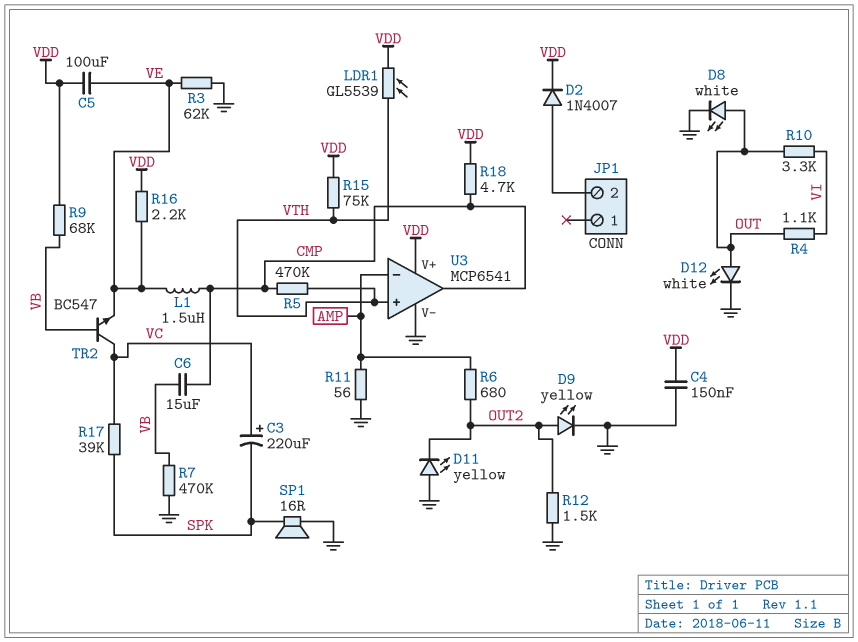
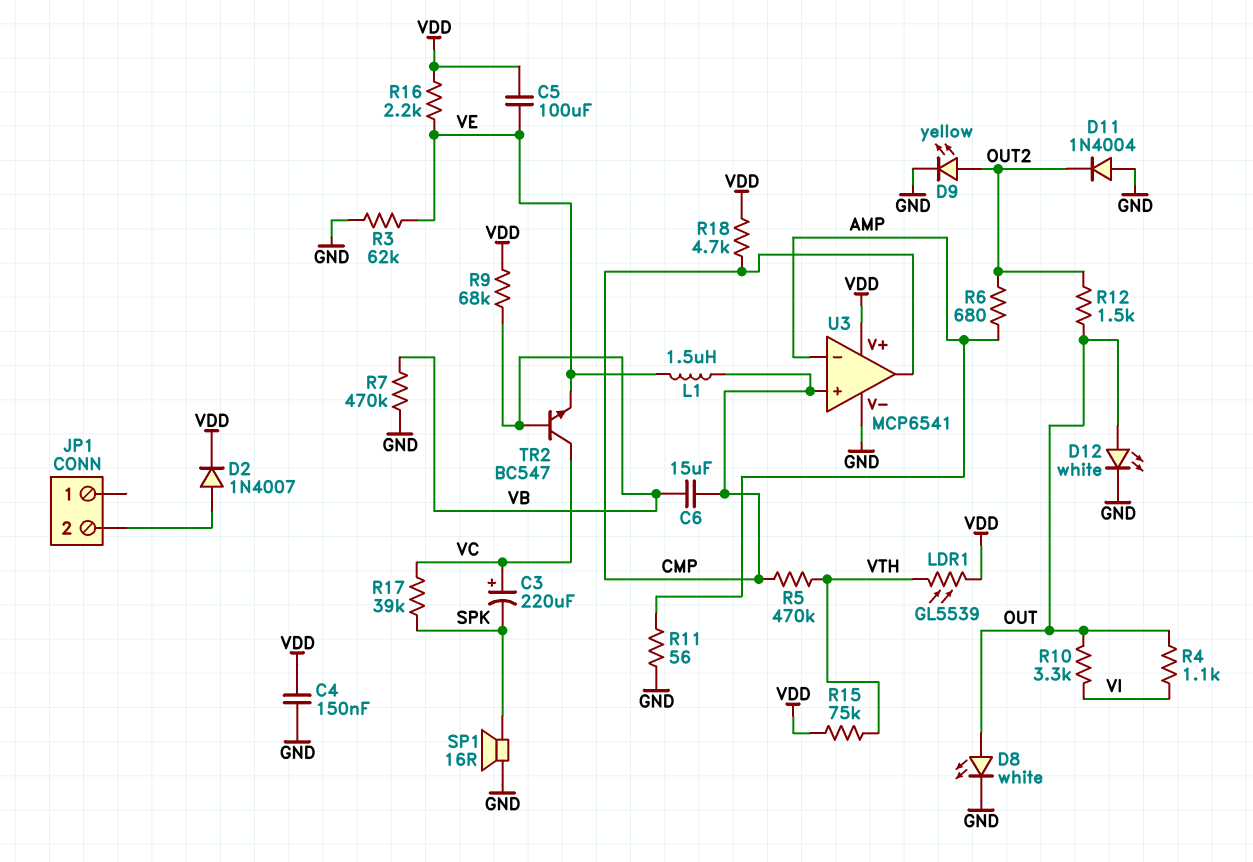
D11: LED yellow (A GND, K OUT2) -> diode 1N4004 (A GND, K OUT2)
R12: 1.5k (GND, OUT2) -> 1.5k (OUT, OUT2)
U3 pin in+: VTH -> CMP

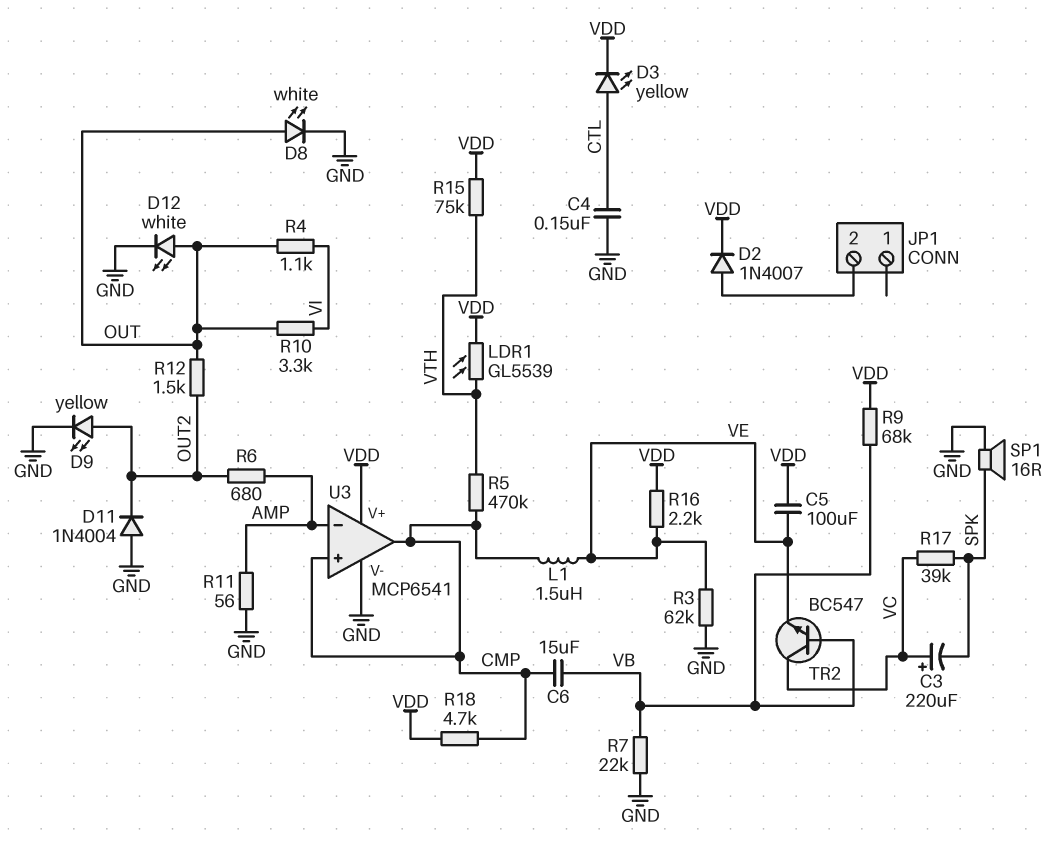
C4: 150nF (GND, VDD) -> 150nF (CTL, GND)
D3: none -> LED yellow (A CTL, K VDD)
R7: 470k (GND, VB) -> 22k (GND, VB)

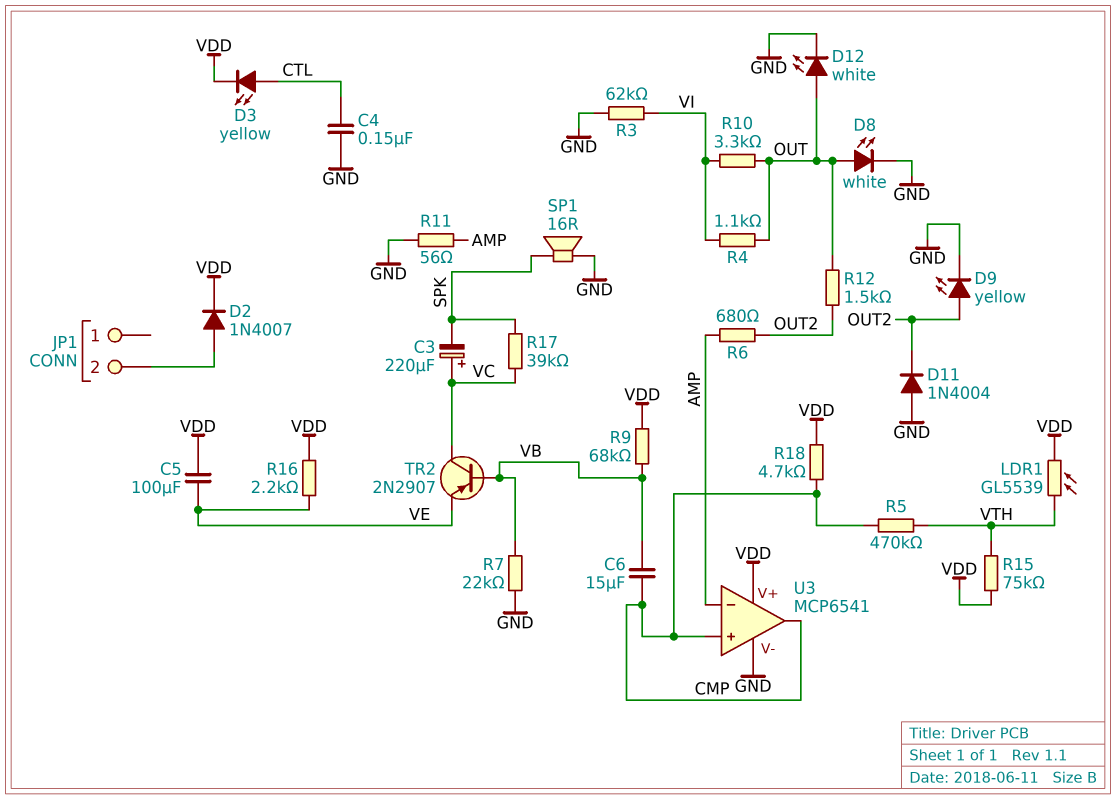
L1: 1.5uH (CMP, VE) -> none
R3: 62k (GND, VE) -> 62k (GND, VI)
TR2: NPN BC547 (B VB, C VC, E VE) -> PNP 2N2907 (B VB, C VC, E VE)

